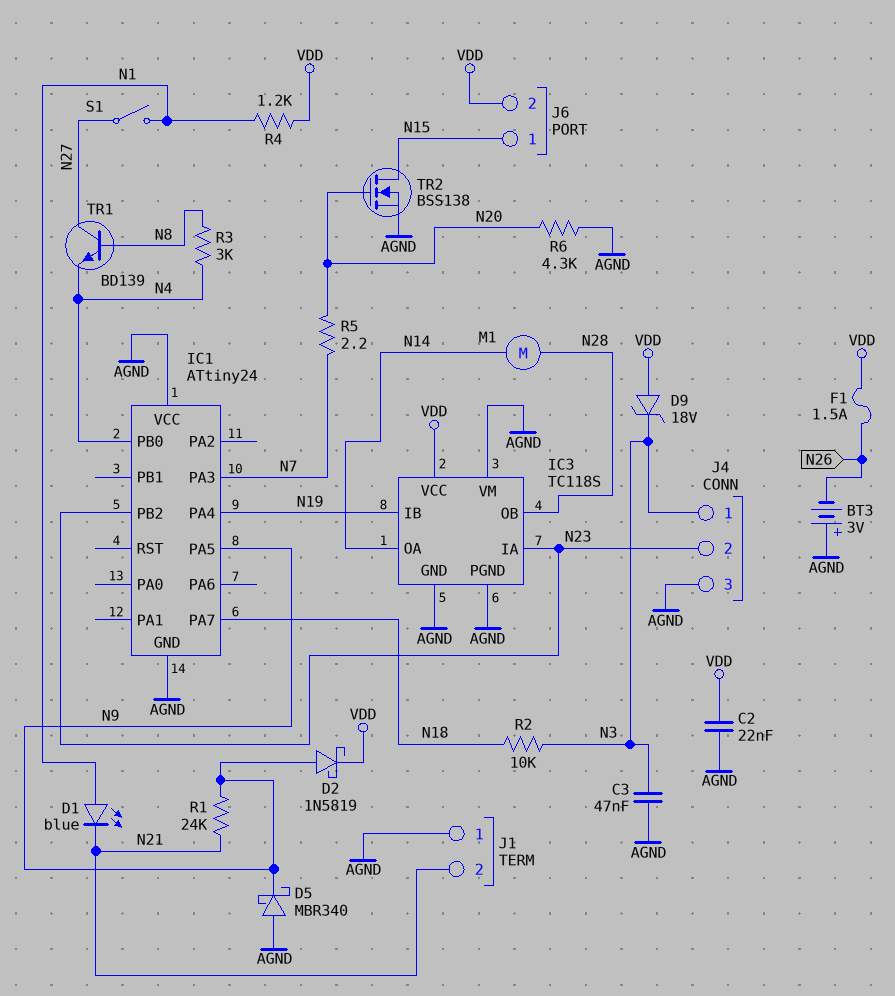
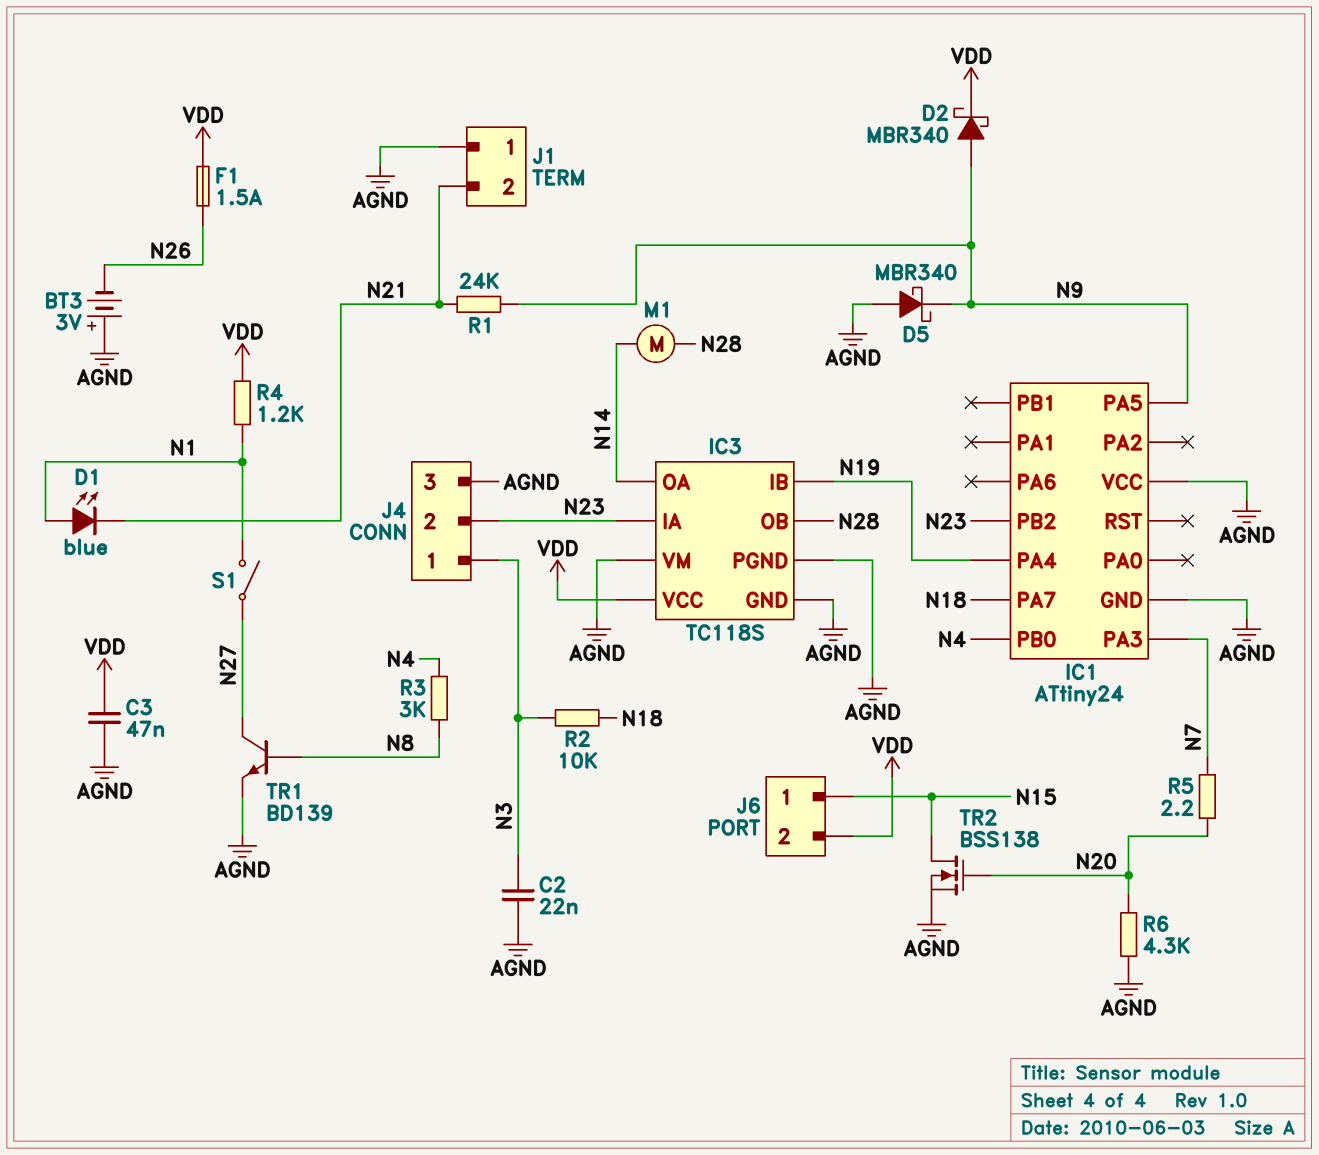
C2: 22nF (AGND, VDD) -> 22nF (AGND, N3)
C3: 47nF (AGND, N3) -> 47nF (AGND, VDD)
D2: schottky 1N5819 (A N9, K VDD) -> schottky MBR340 (A N9, K VDD)
D9: zener 18V (A VDD, K N3) -> none
TR1: NPN BD139 (B N8, C N27, E N4) -> NPN BD139 (B N8, C N27, E AGND)

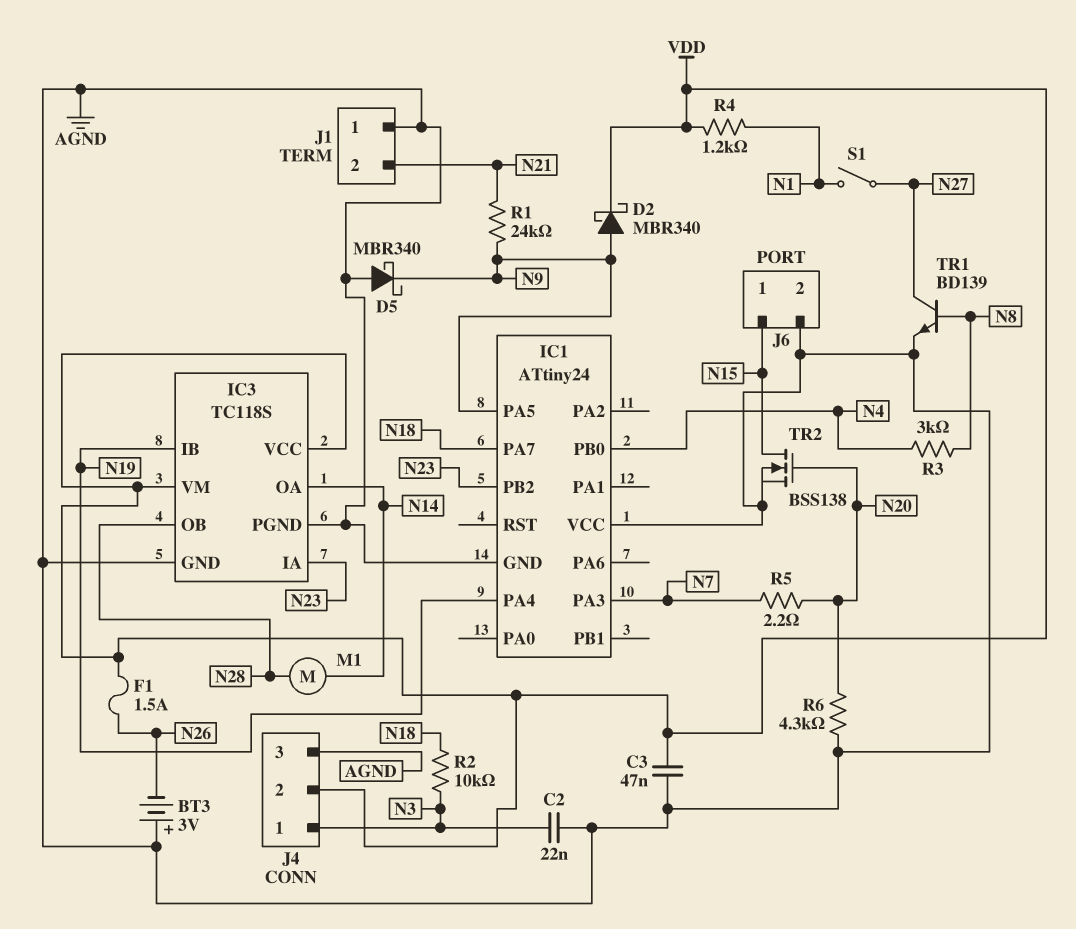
D1: LED blue (A N1, K N21) -> none
IC3 pin VM: AGND -> VDD
J4 pin 2: N23 -> VDD
J6 pin 2: VDD -> AGND

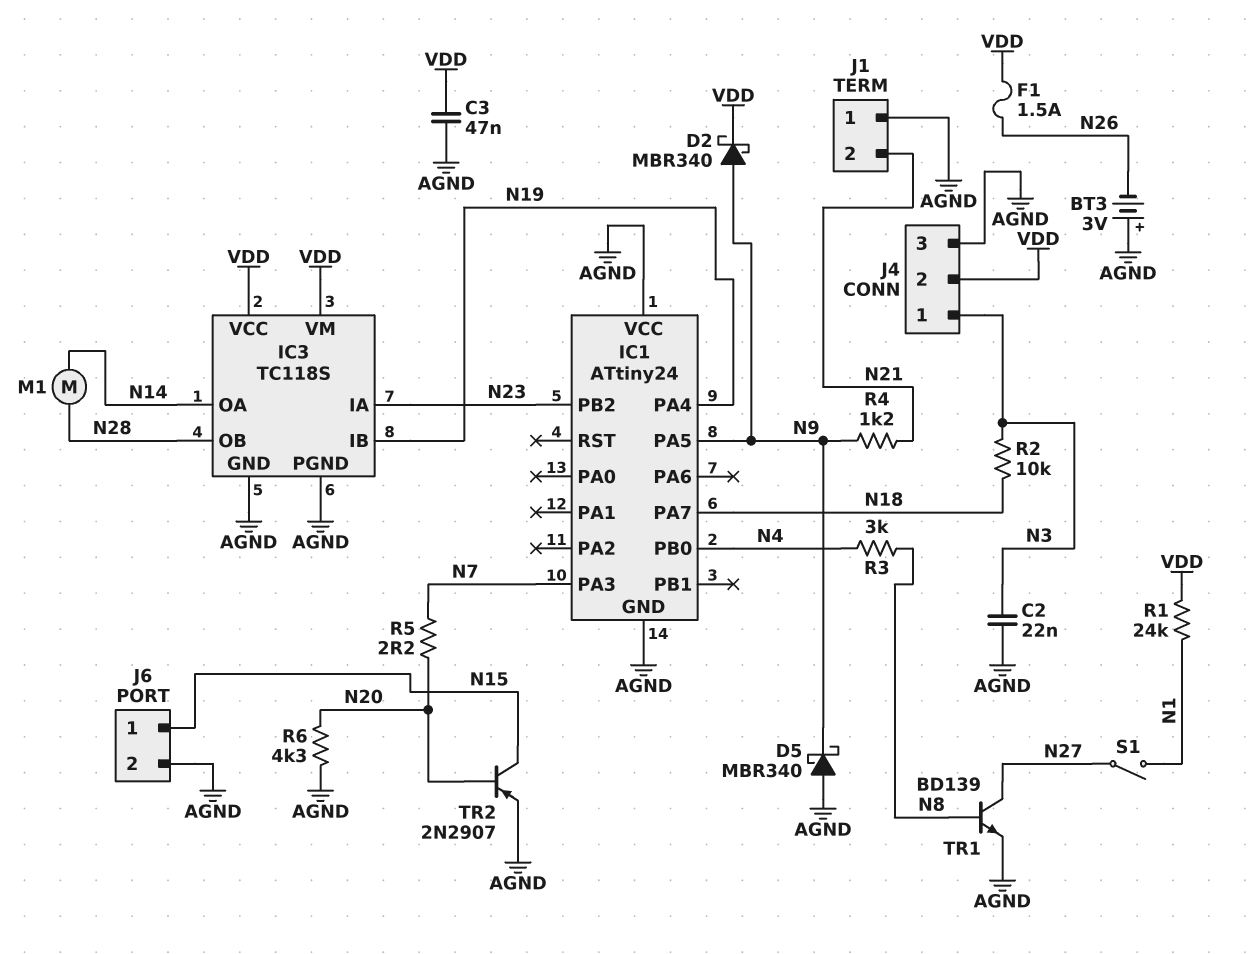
R1: 24k (N9, N21) -> 24k (N1, VDD)
R4: 1.2k (N1, VDD) -> 1.2k (N9, N21)
TR2: NMOS BSS138 (G N20, D N15, S AGND) -> PNP 2N2907 (B N20, C N15, E AGND)

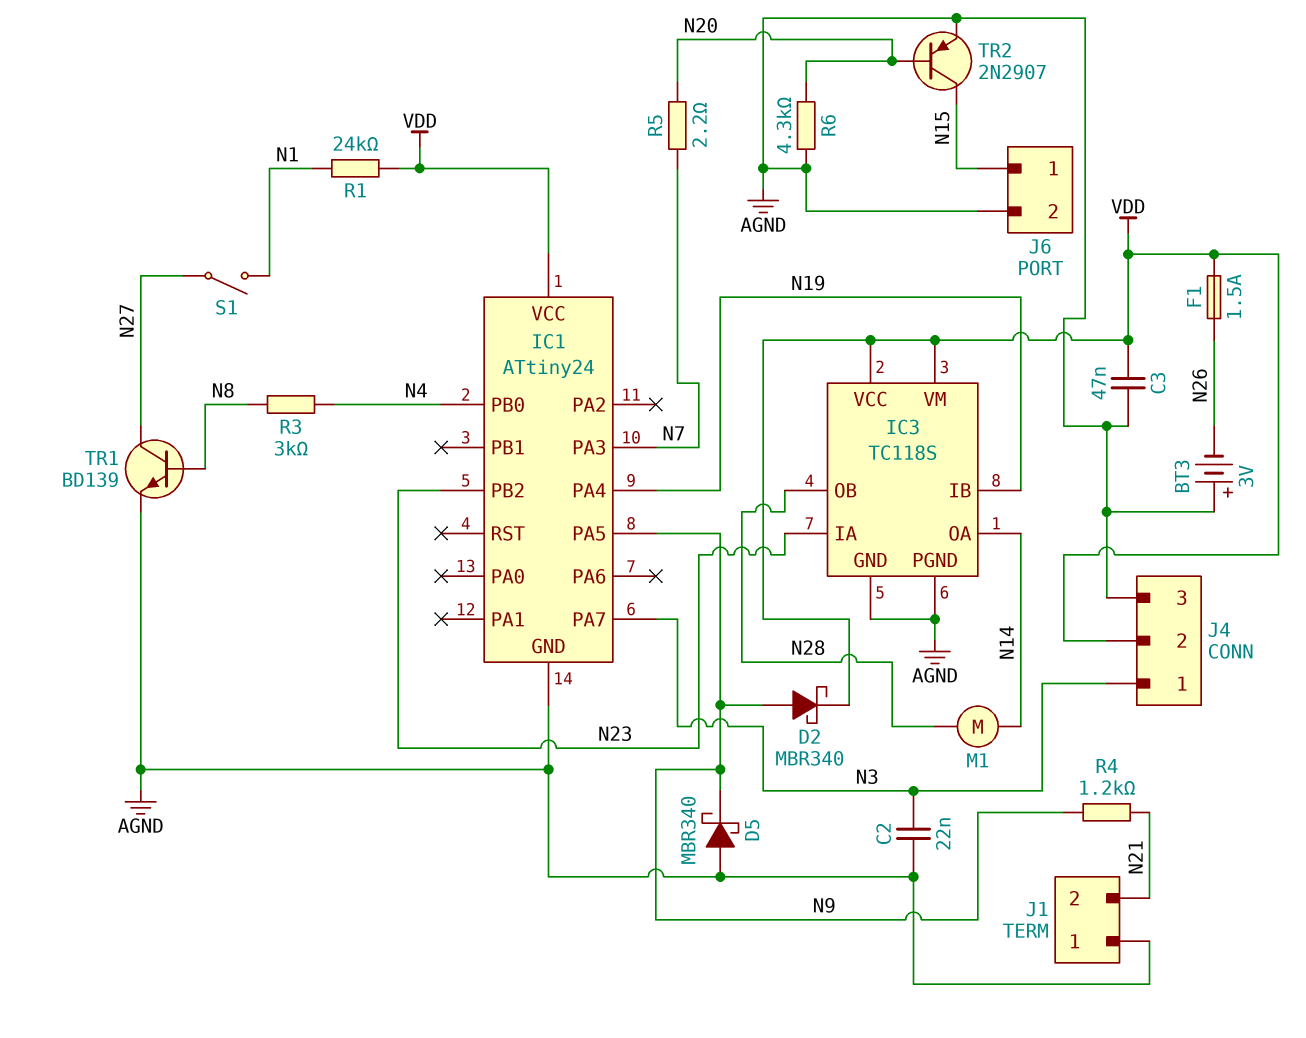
IC1 pin PA7: N18 -> N3
IC1 pin VCC: AGND -> VDD
R2: 10k (N3, N18) -> none

